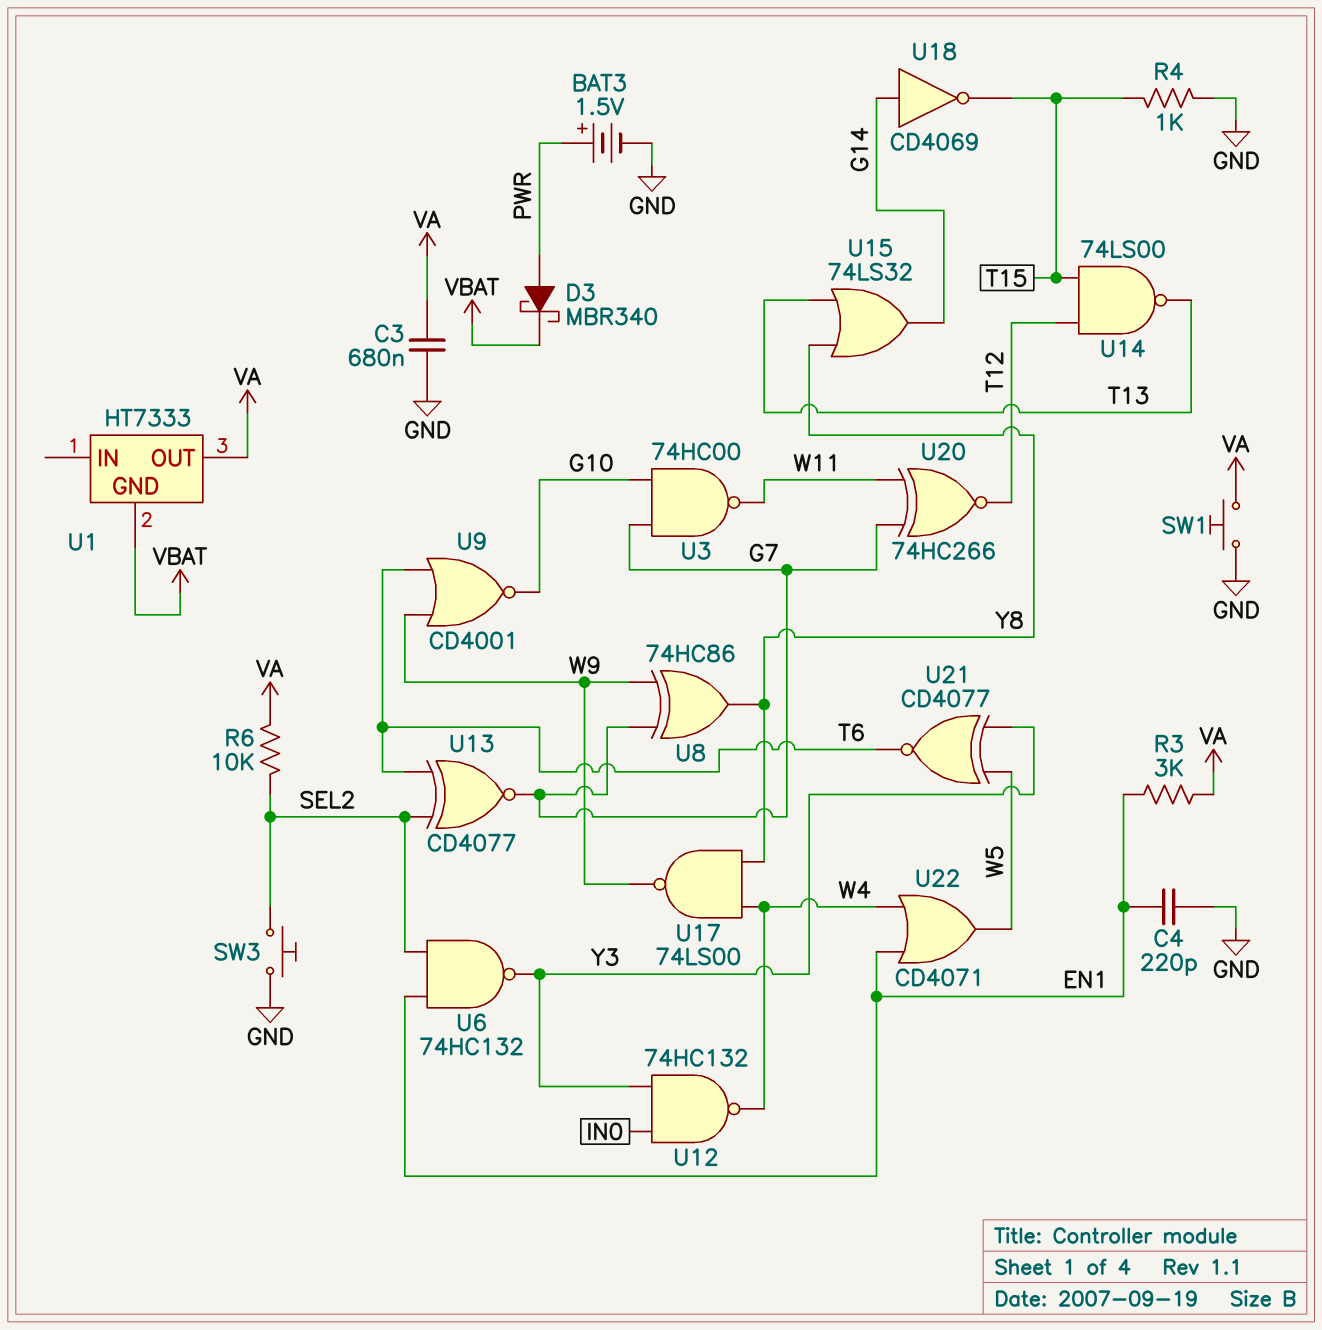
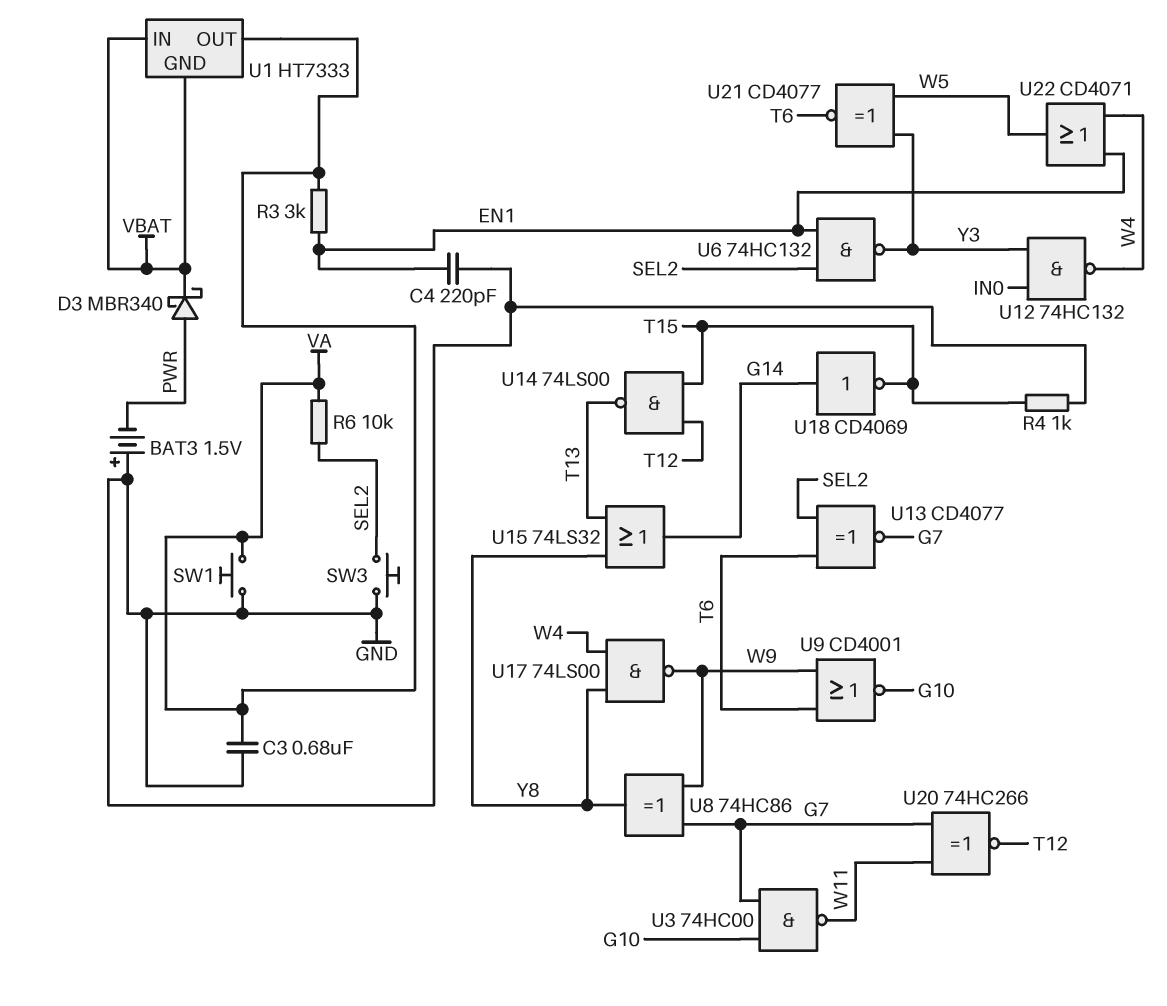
BAT3: 1.5V (plus PWR, minus GND) -> 1.5V (plus GND, minus PWR)
U1 pin IN: none -> VBAT

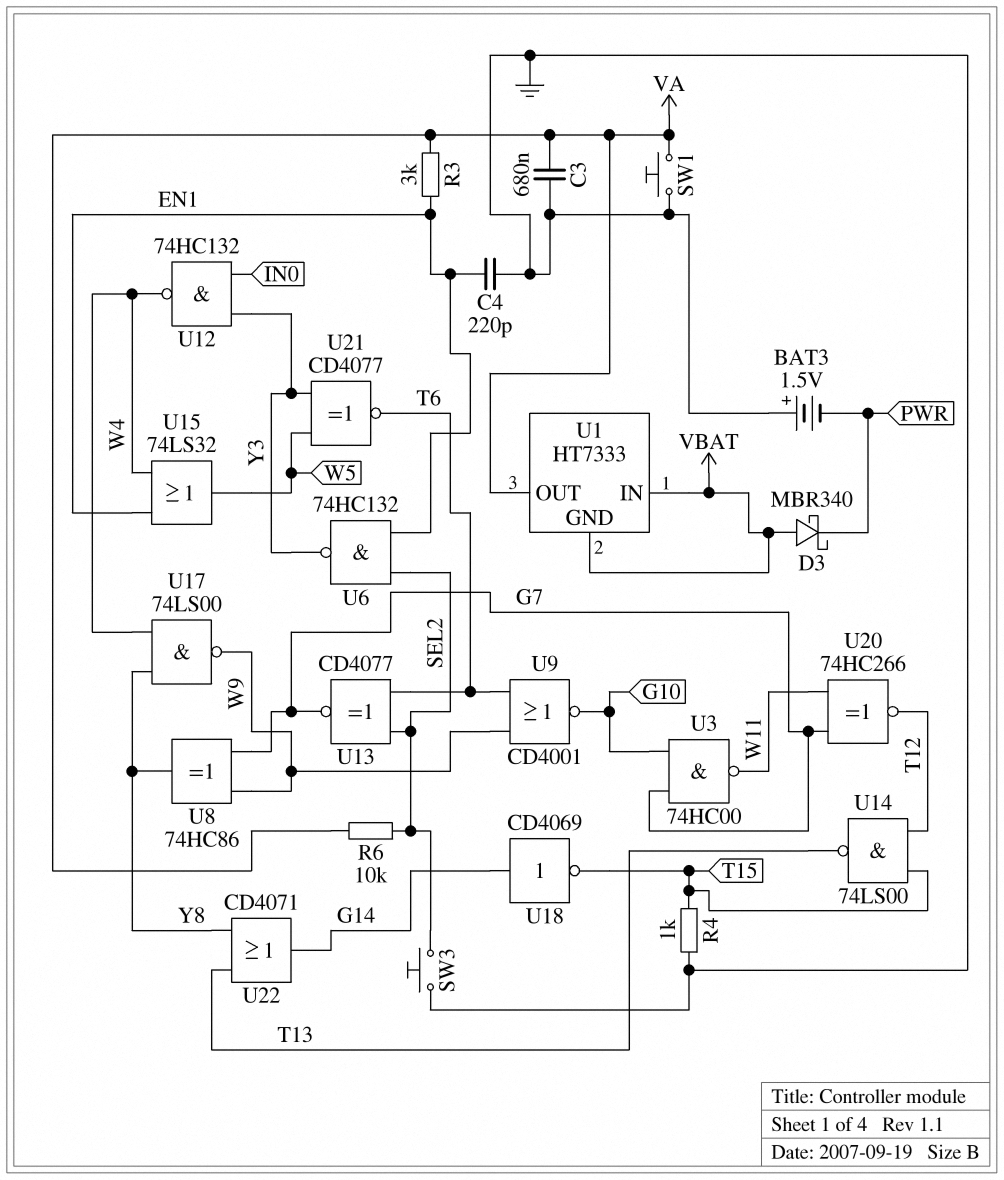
D3: schottky MBR340 (A PWR, K VBAT) -> schottky MBR340 (A VBAT, K PWR)
U15: OR 74LS32 (in T13, in Y8, out G14) -> OR 74LS32 (in EN1, in W4, out W5)
U22: OR CD4071 (in EN1, in W4, out W5) -> OR CD4071 (in T13, in Y8, out G14)

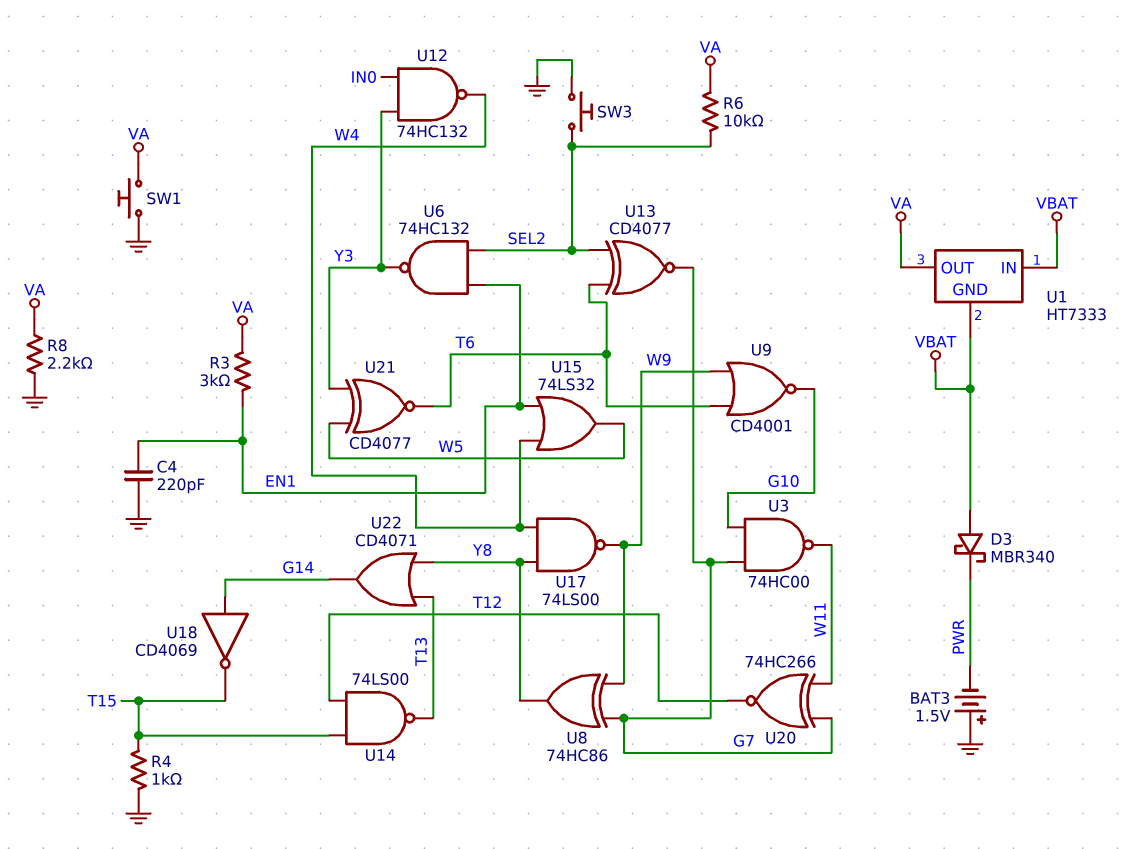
C3: 680nF (GND, VA) -> none
R8: none -> 2.2k (GND, VA)

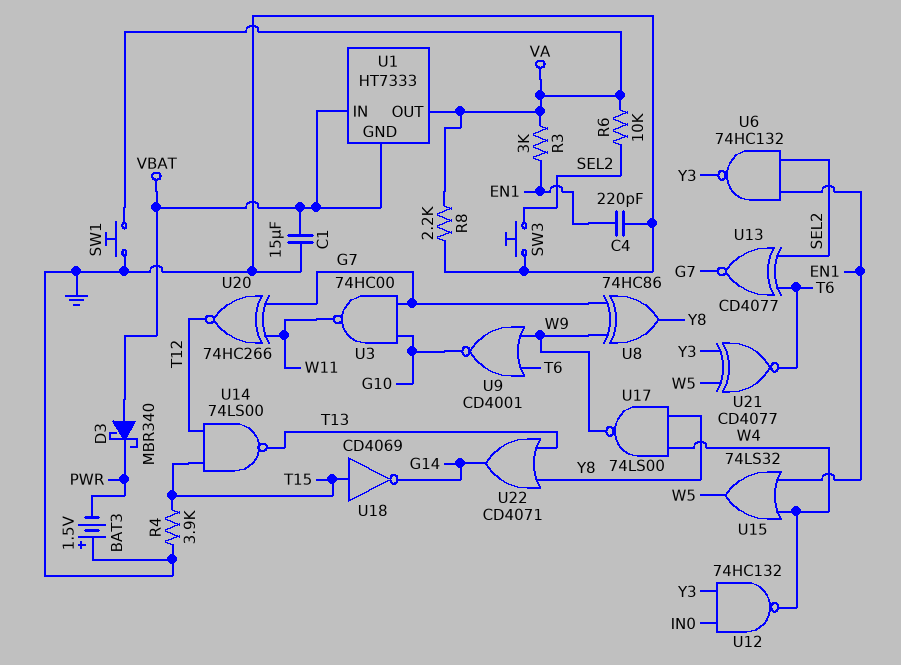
C1: none -> 15uF (GND, VBAT)
R4: 1k (GND, T15) -> 3.9k (GND, T15)
U18: NOT CD4069 (in G14, out T15) -> NOT CD4069 (in T15, out G14)

